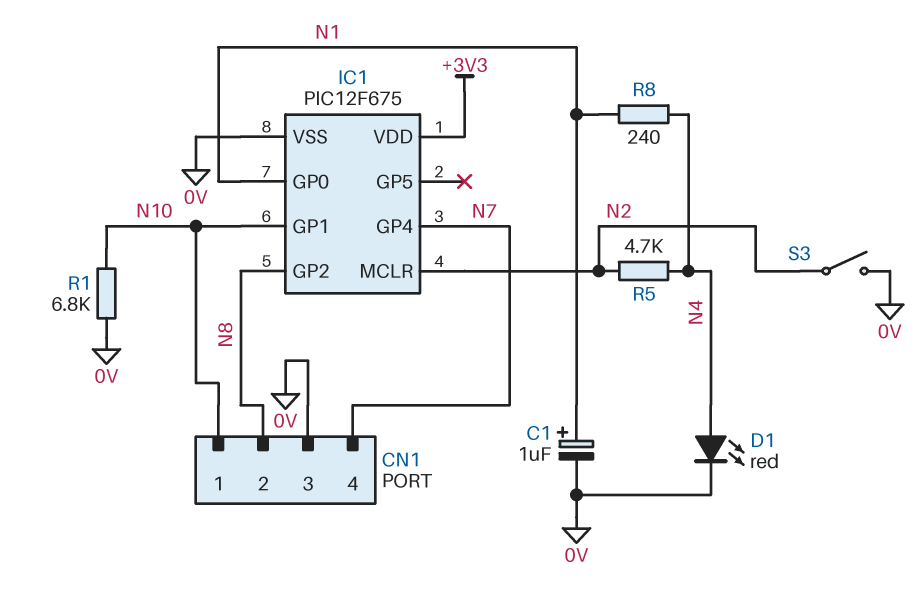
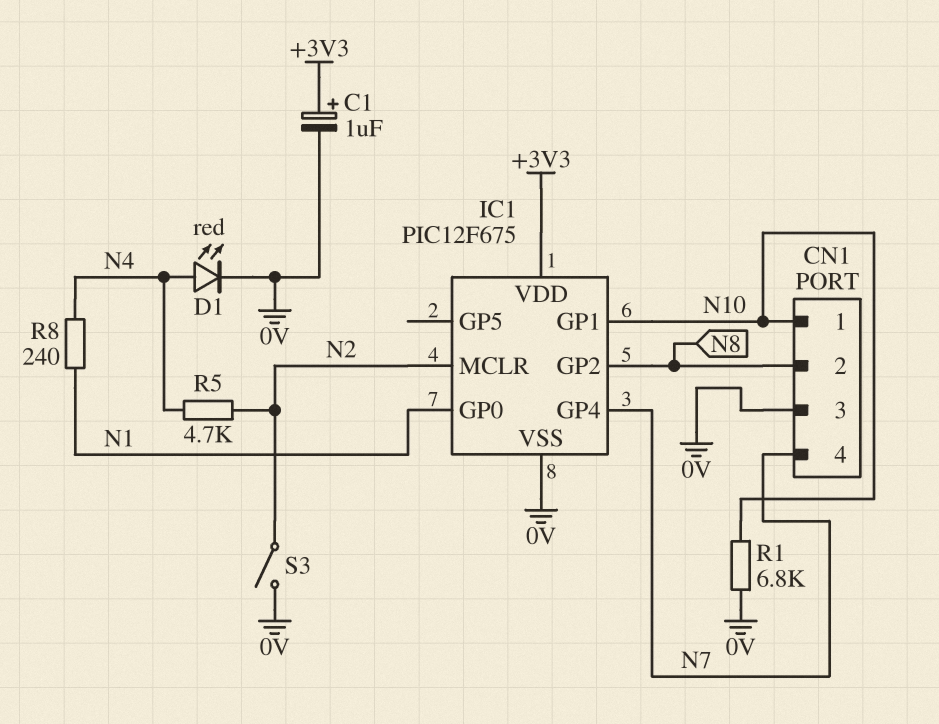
C1: 1uF (plus N1, minus 0V) -> 1uF (plus +3V3, minus 0V)

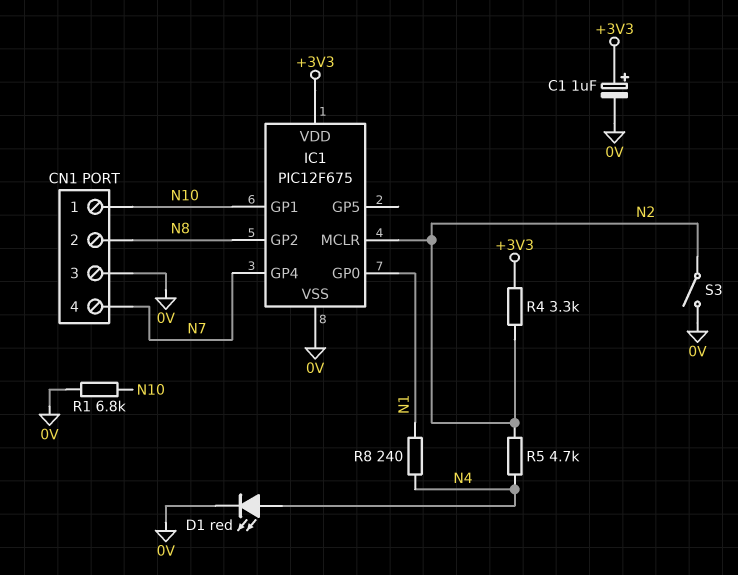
R4: none -> 3.3k (+3V3, N2)

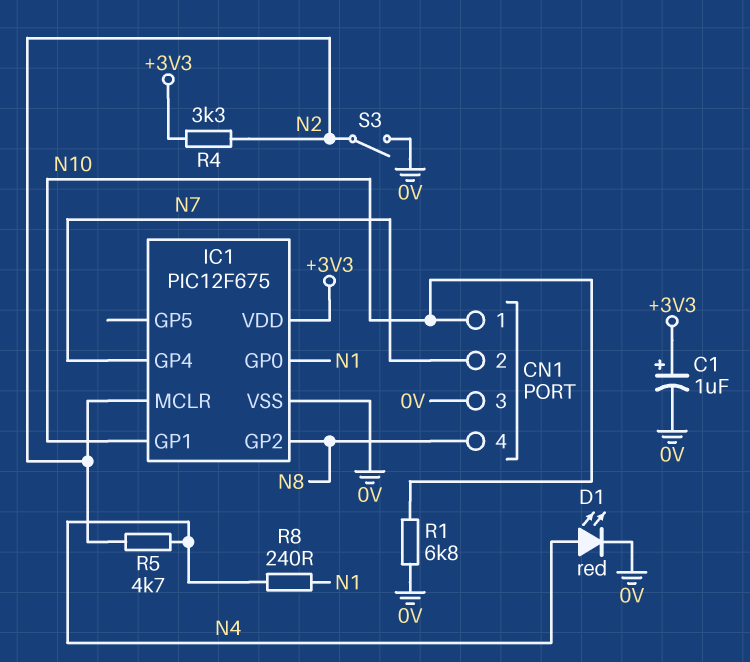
CN1 pin 2: N8 -> N7
CN1 pin 4: N7 -> N8

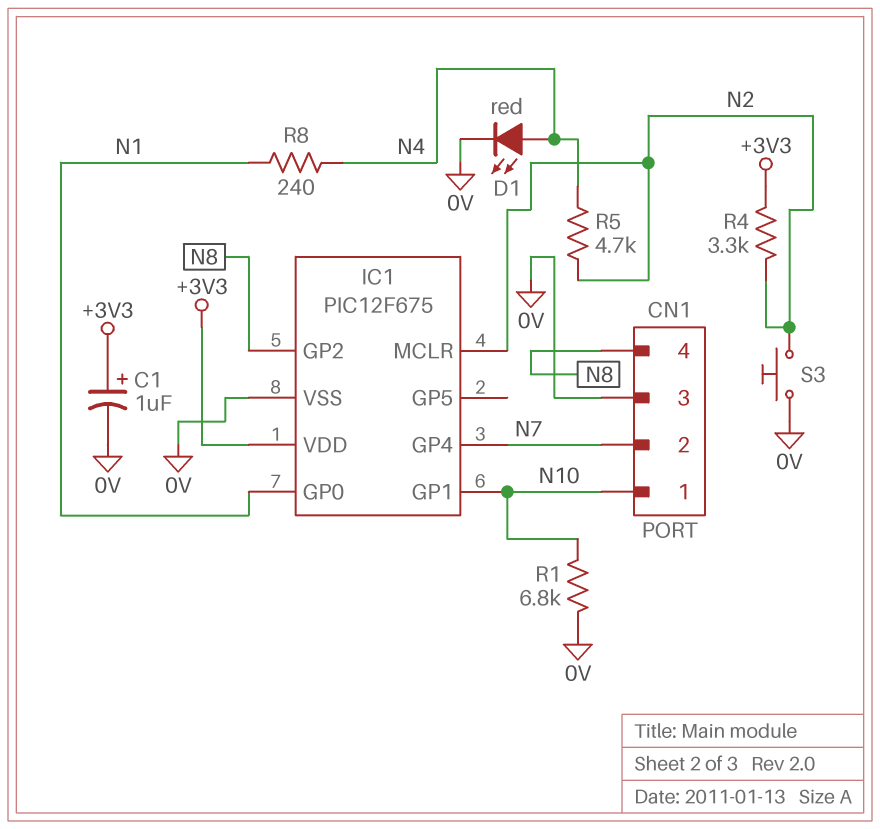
S3: switch (0V, N2) -> button (0V, N2)

